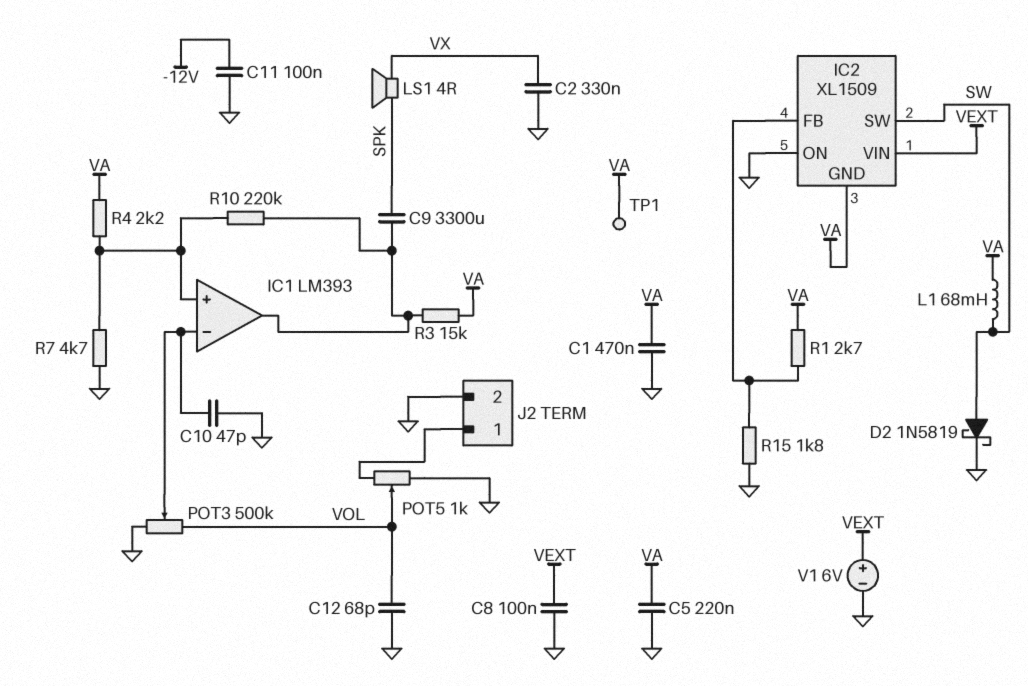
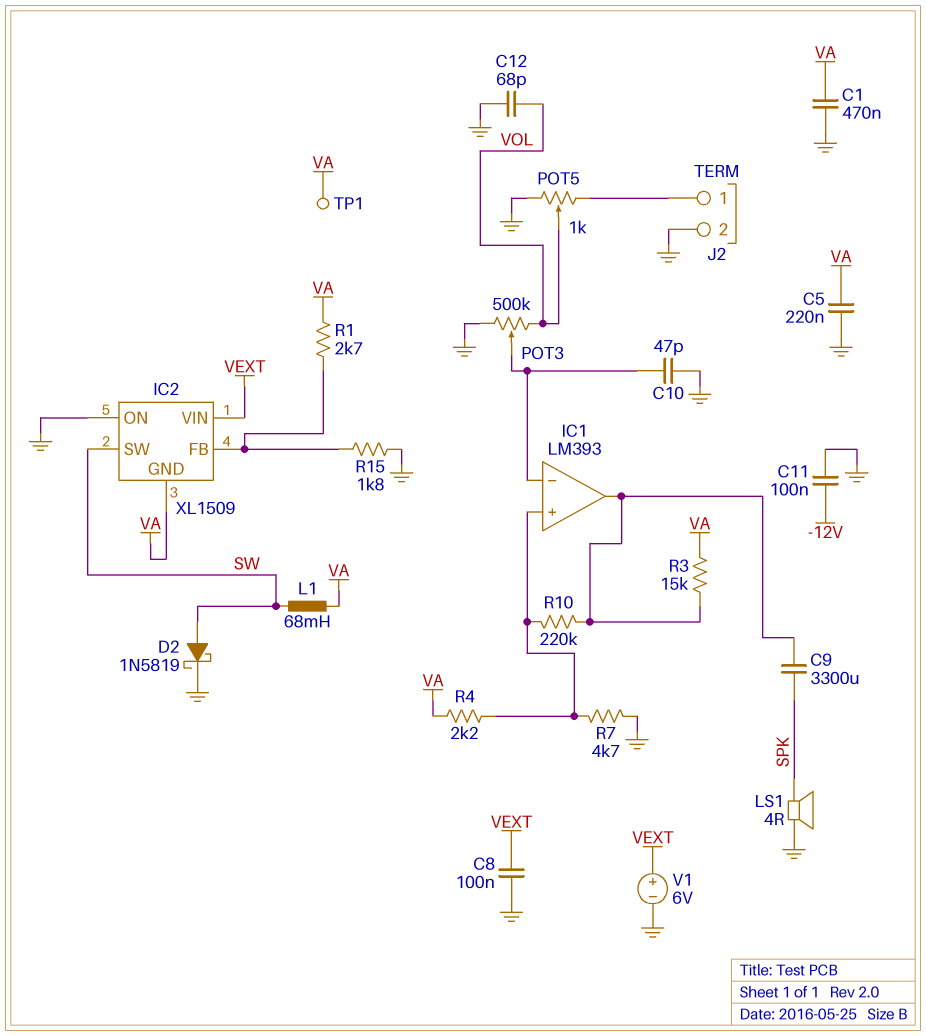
C2: 330nF (GND, VX) -> none
LS1: speaker 4R (SPK, VX) -> speaker 4R (GND, SPK)

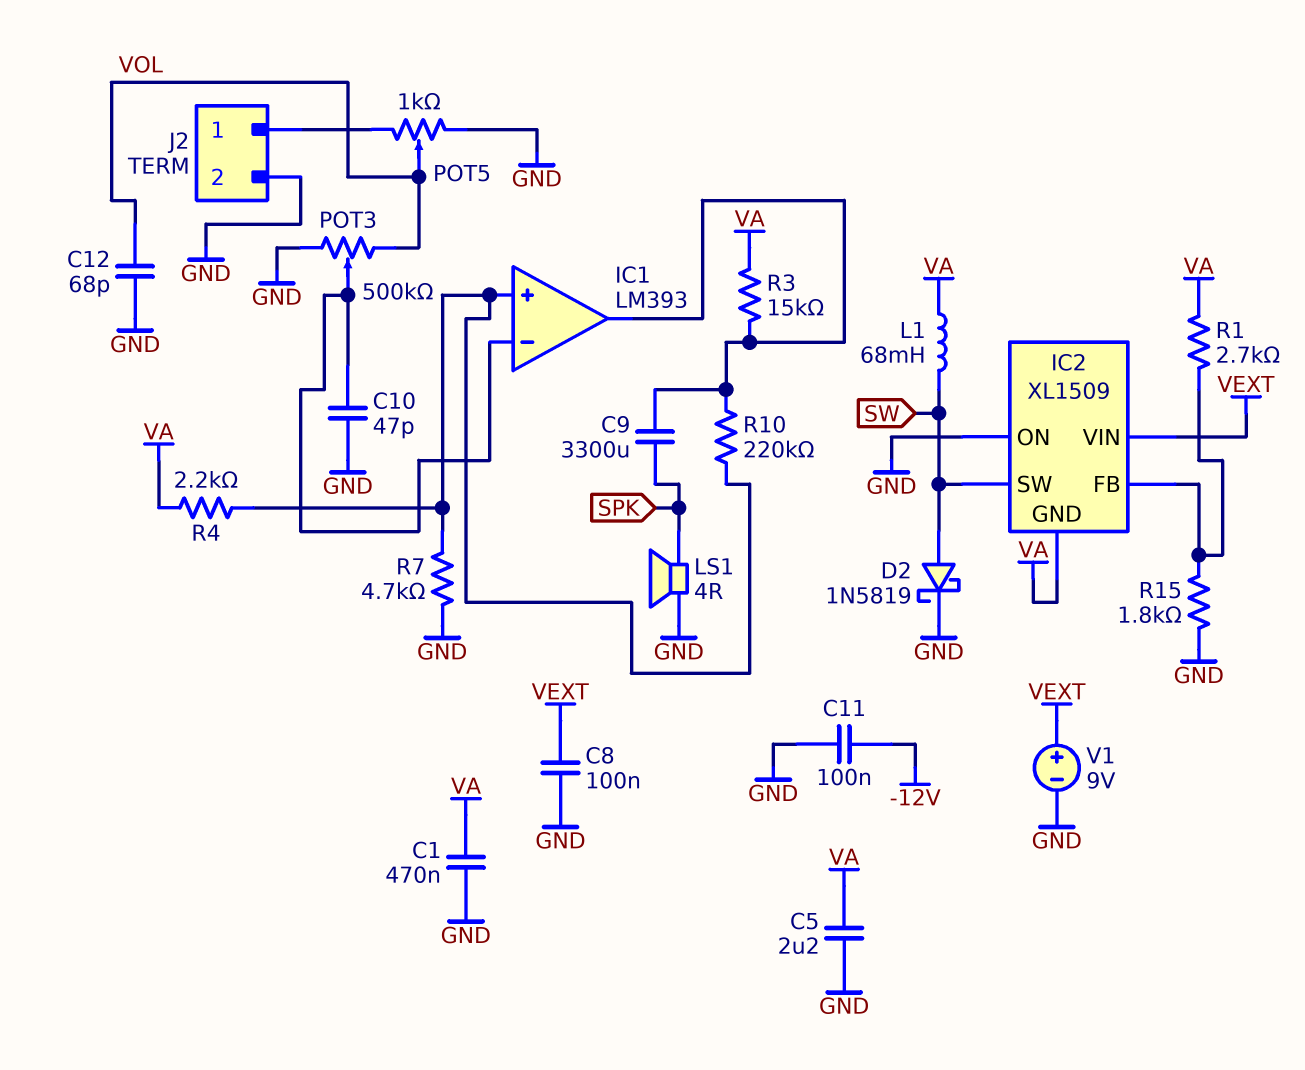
C5: 220nF (GND, VA) -> 2.2uF (GND, VA)
TP1: test point (VA) -> none
V1: 6V (plus VEXT, minus GND) -> 9V (plus VEXT, minus GND)

